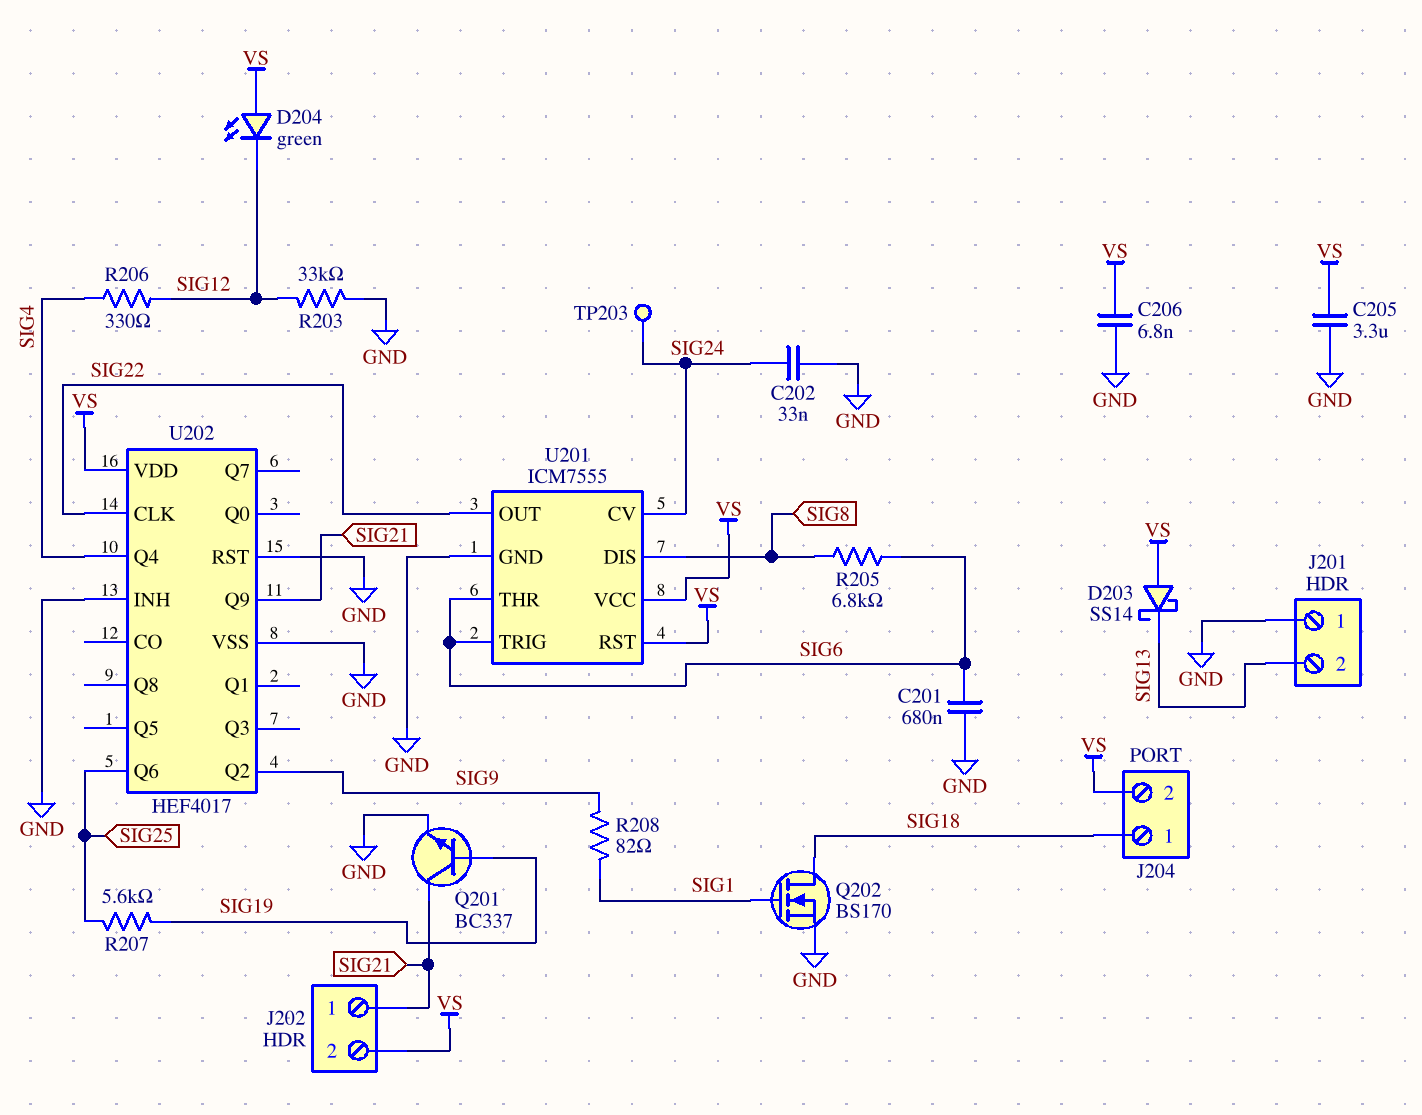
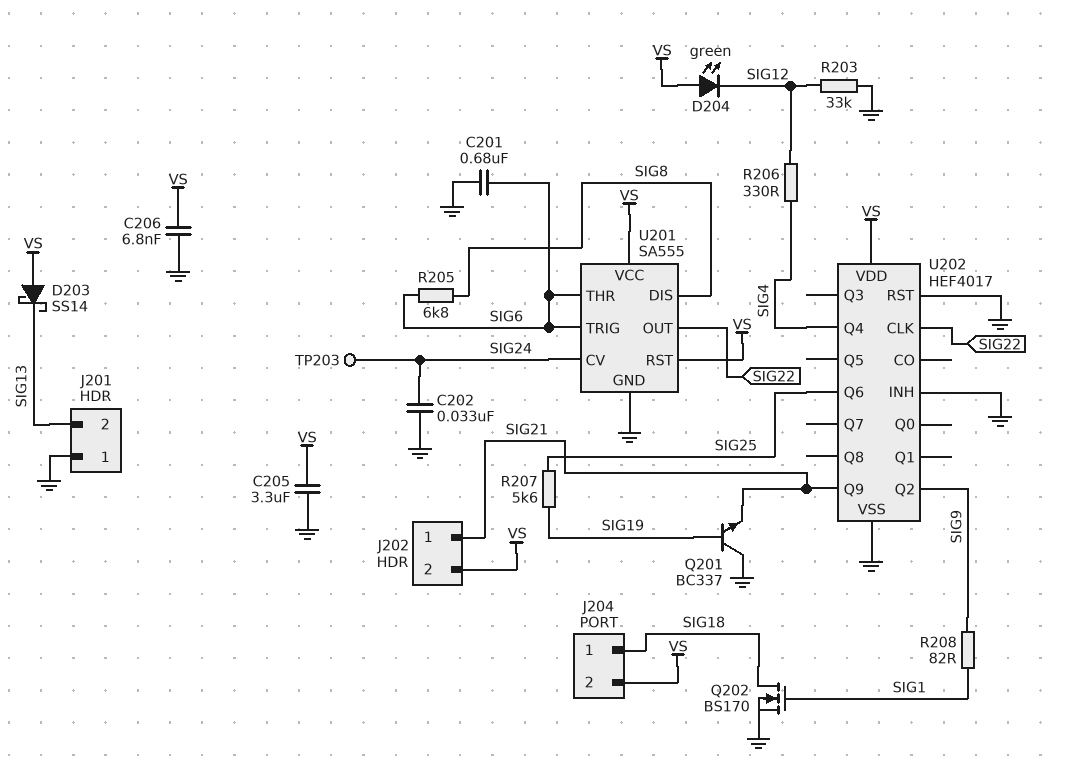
Q201: NPN BC337 (B SIG19, C SIG21, E GND) -> NPN BC337 (B SIG19, C GND, E SIG21)
U201: ICM7555 -> SA555

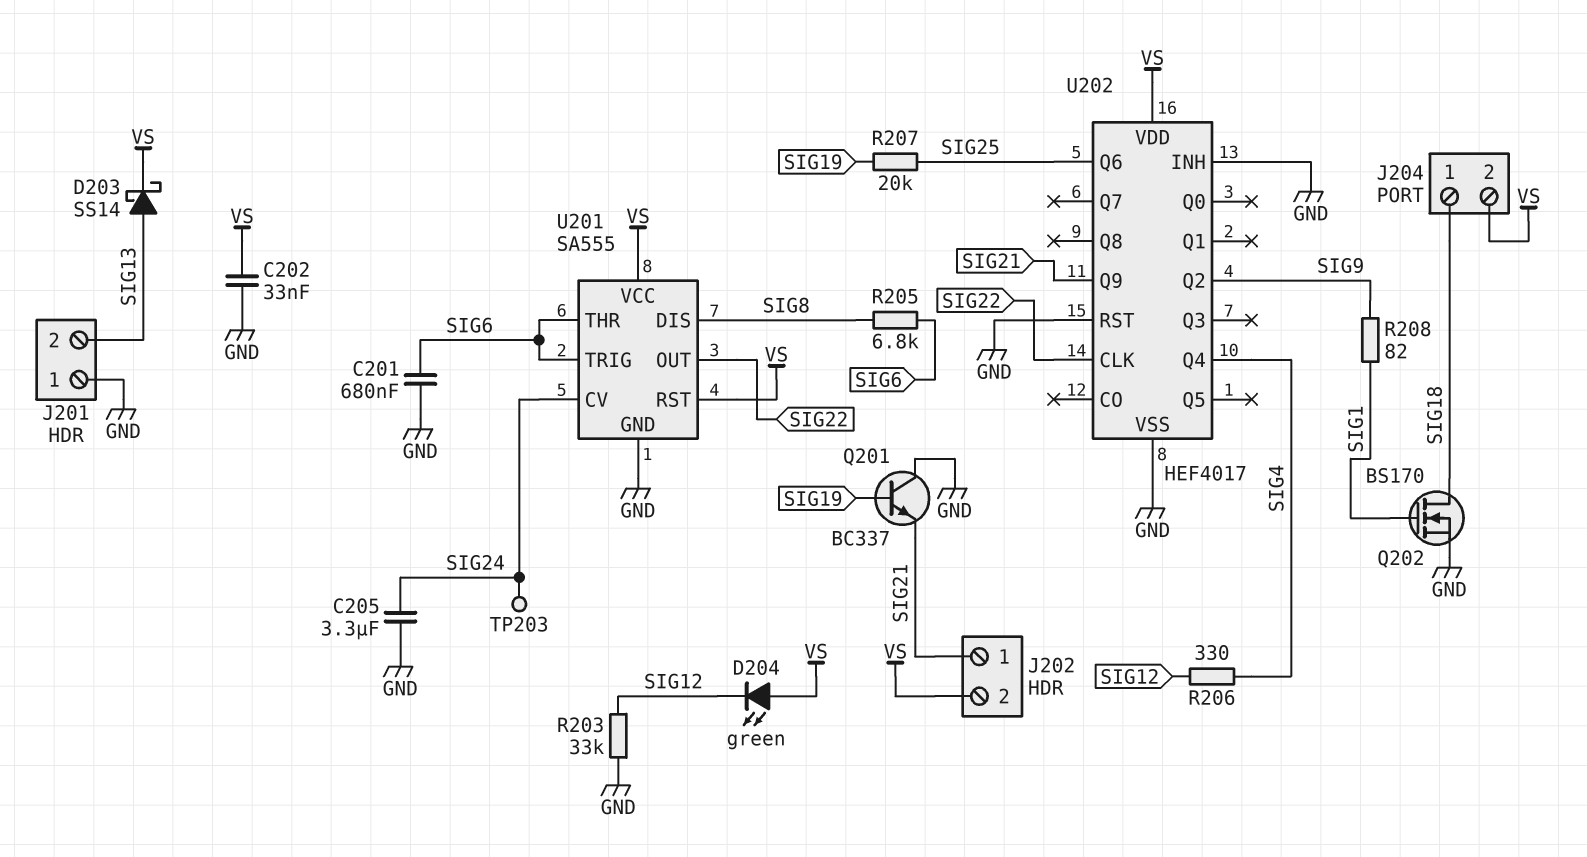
C202: 33nF (GND, SIG24) -> 33nF (GND, VS)
C205: 3.3uF (GND, VS) -> 3.3uF (GND, SIG24)
C206: 6.8nF (GND, VS) -> none
D203: schottky SS14 (A VS, K SIG13) -> schottky SS14 (A SIG13, K VS)
R207: 5.6k (SIG19, SIG25) -> 20k (SIG19, SIG25)

